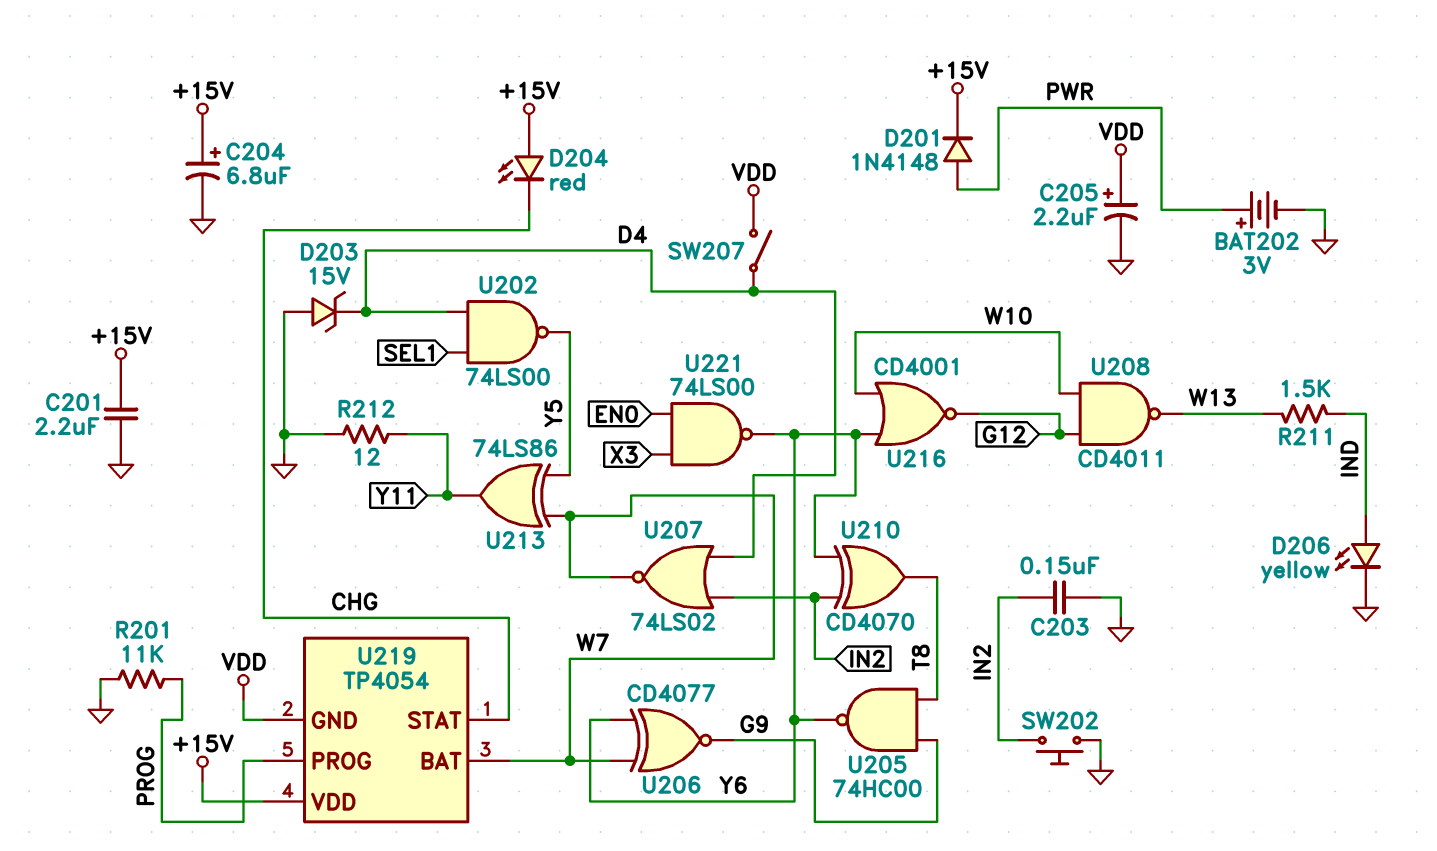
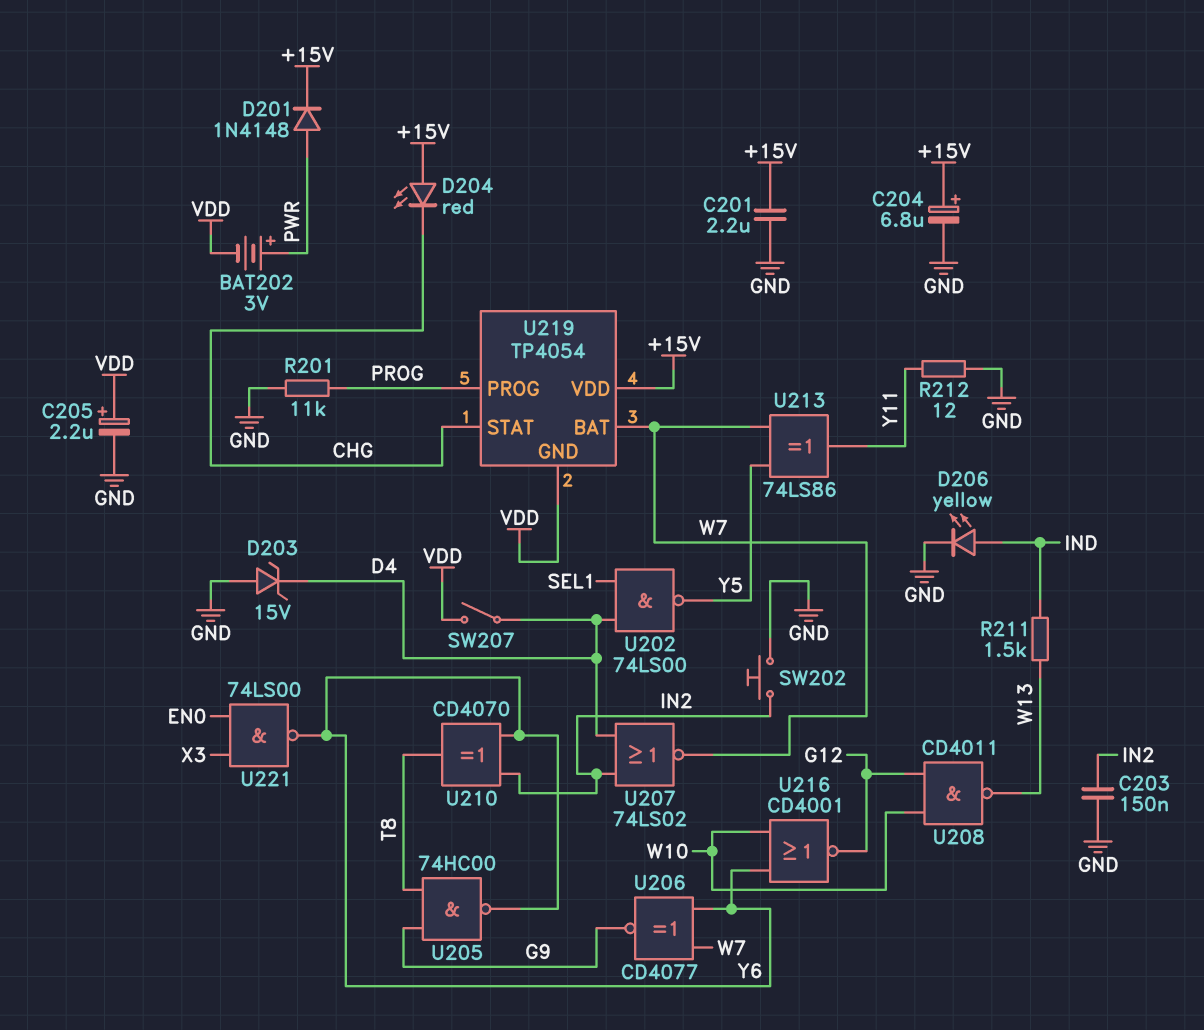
BAT202: 3V (plus PWR, minus GND) -> 3V (plus PWR, minus VDD)

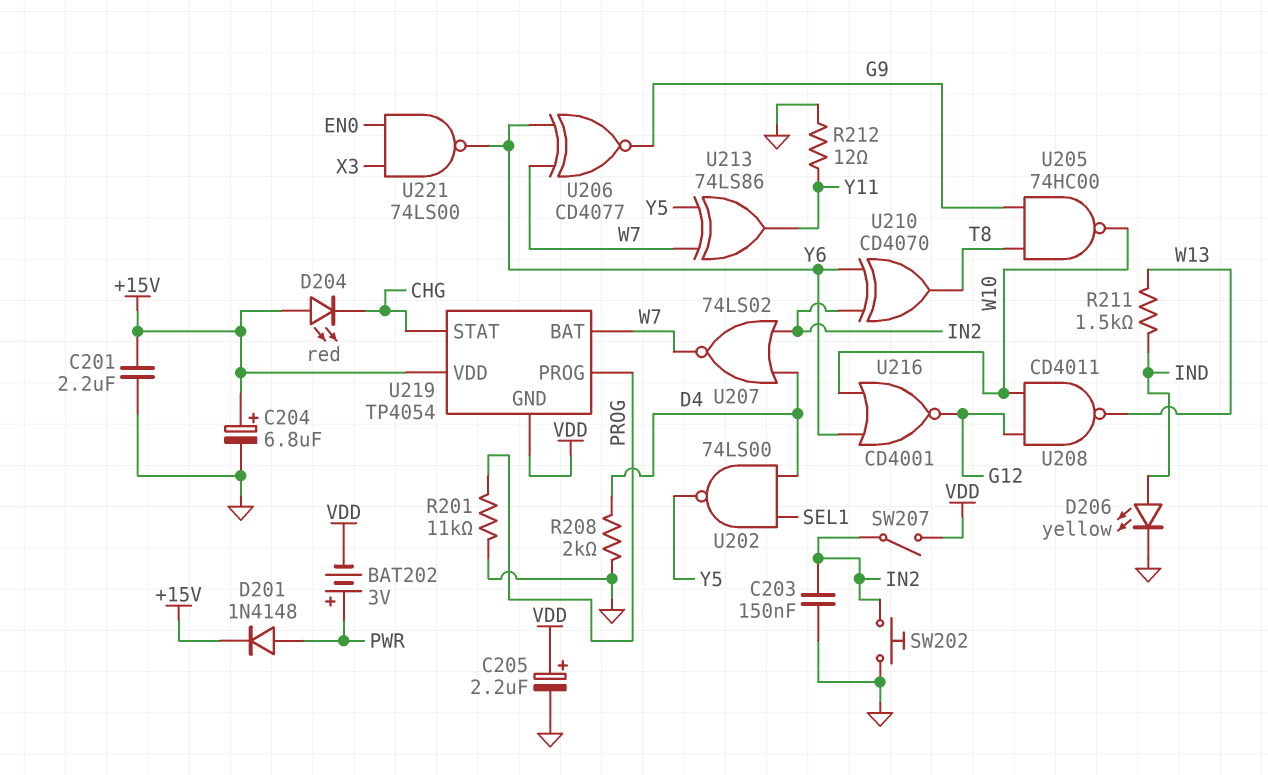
D203: zener 15V (A GND, K D4) -> none
R208: none -> 2k (D4, GND)
SW207: switch (D4, VDD) -> switch (IN2, VDD)
U205: NAND 74HC00 (in G9, in T8, out Y6) -> NAND 74HC00 (in G9, in T8, out W10)

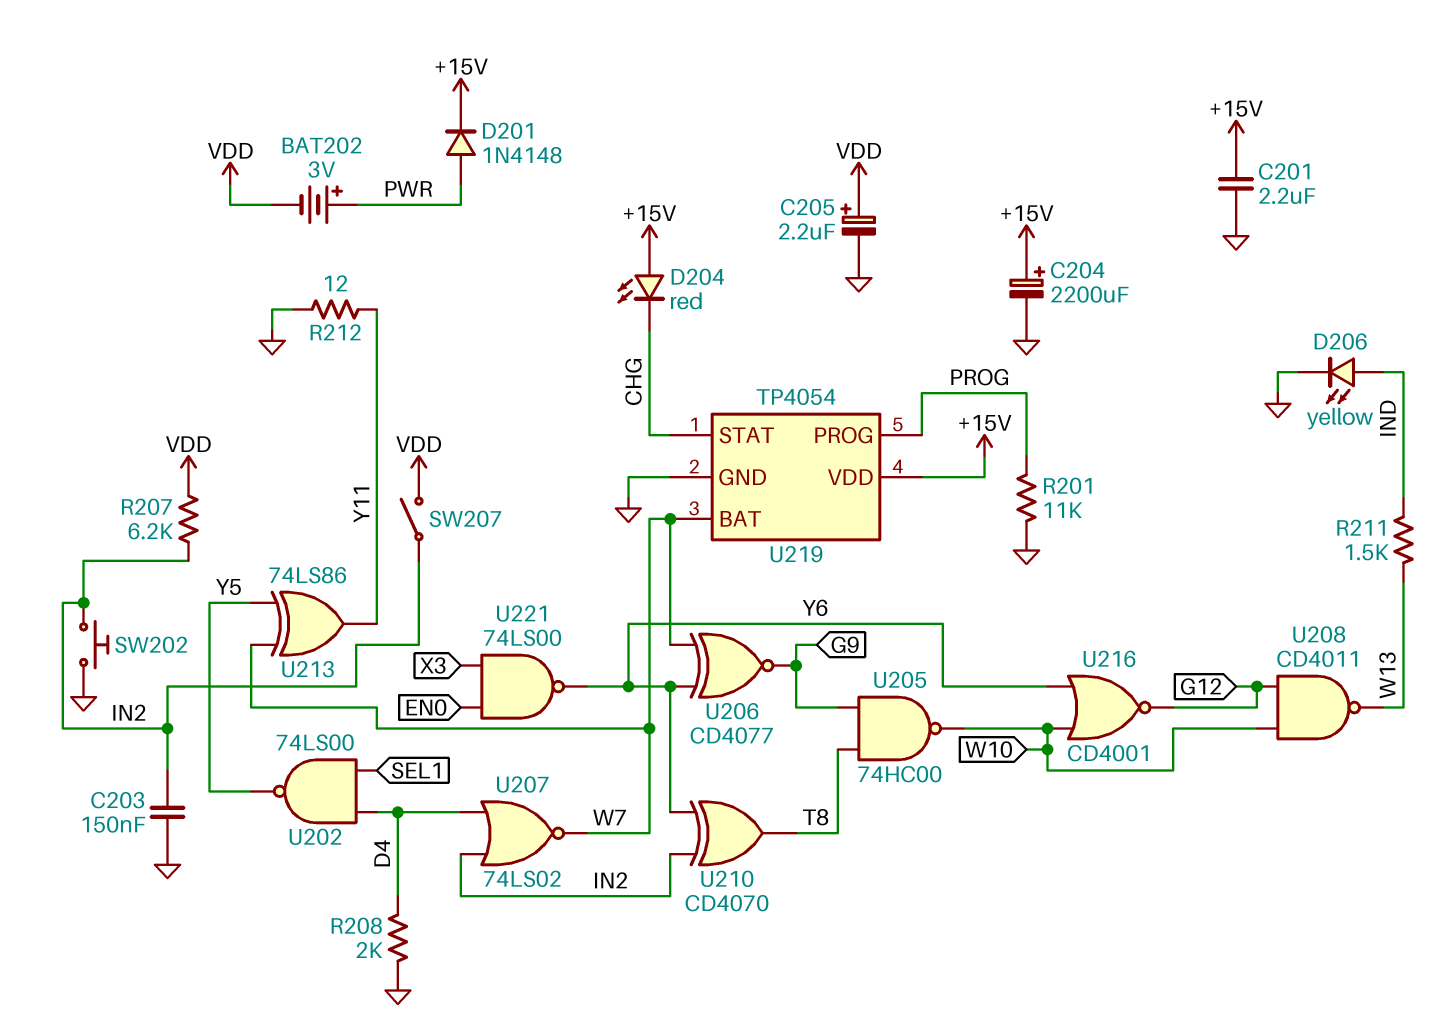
C204: 6.8uF (plus +15V, minus GND) -> 2200uF (plus +15V, minus GND)
R207: none -> 6.2k (IN2, VDD)
U219 pin GND: VDD -> GND

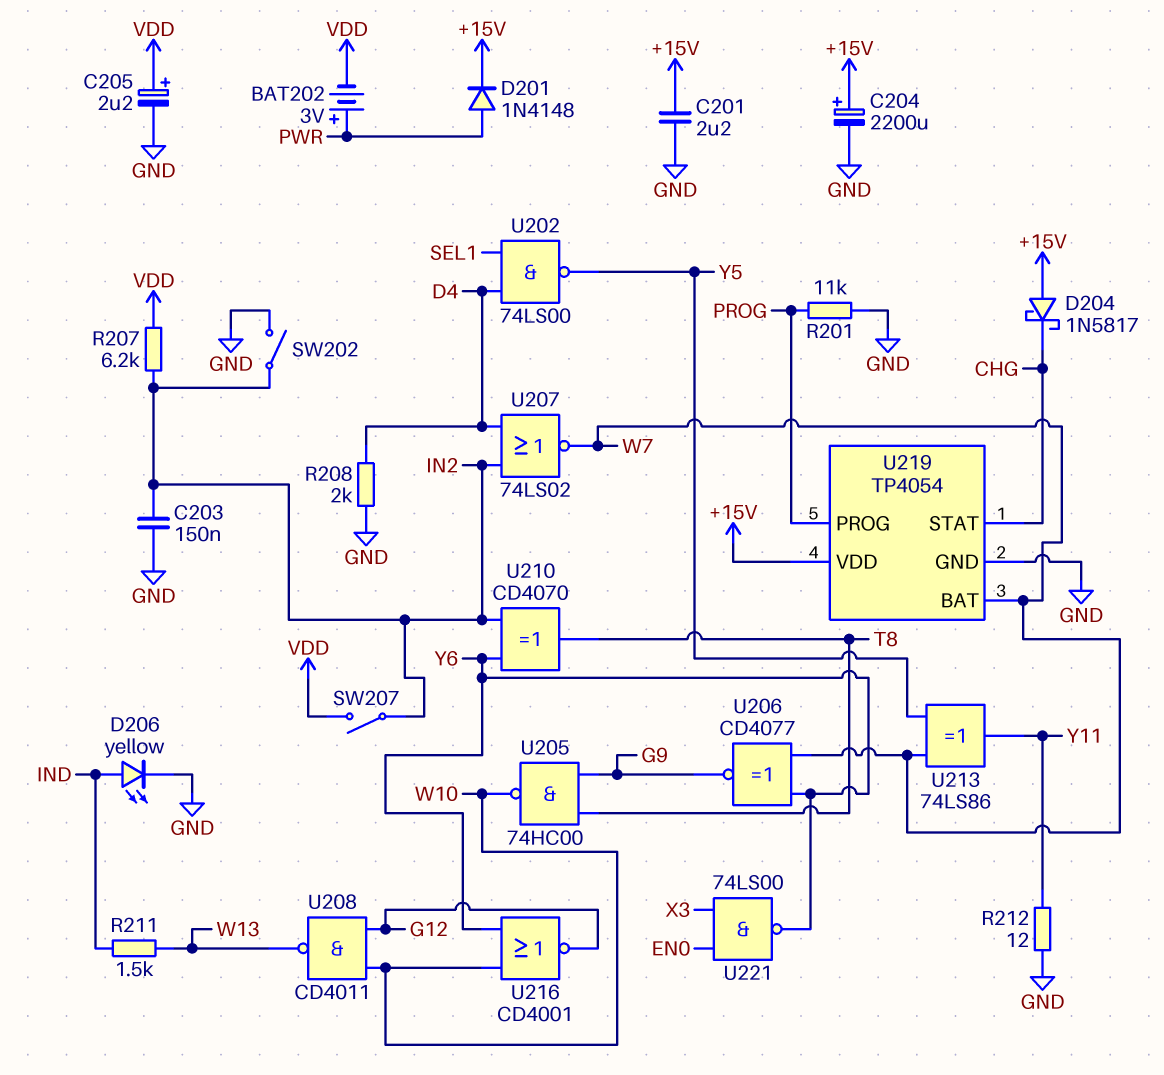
D204: LED red (A +15V, K CHG) -> schottky 1N5817 (A +15V, K CHG)
SW202: button (GND, IN2) -> switch (GND, IN2)

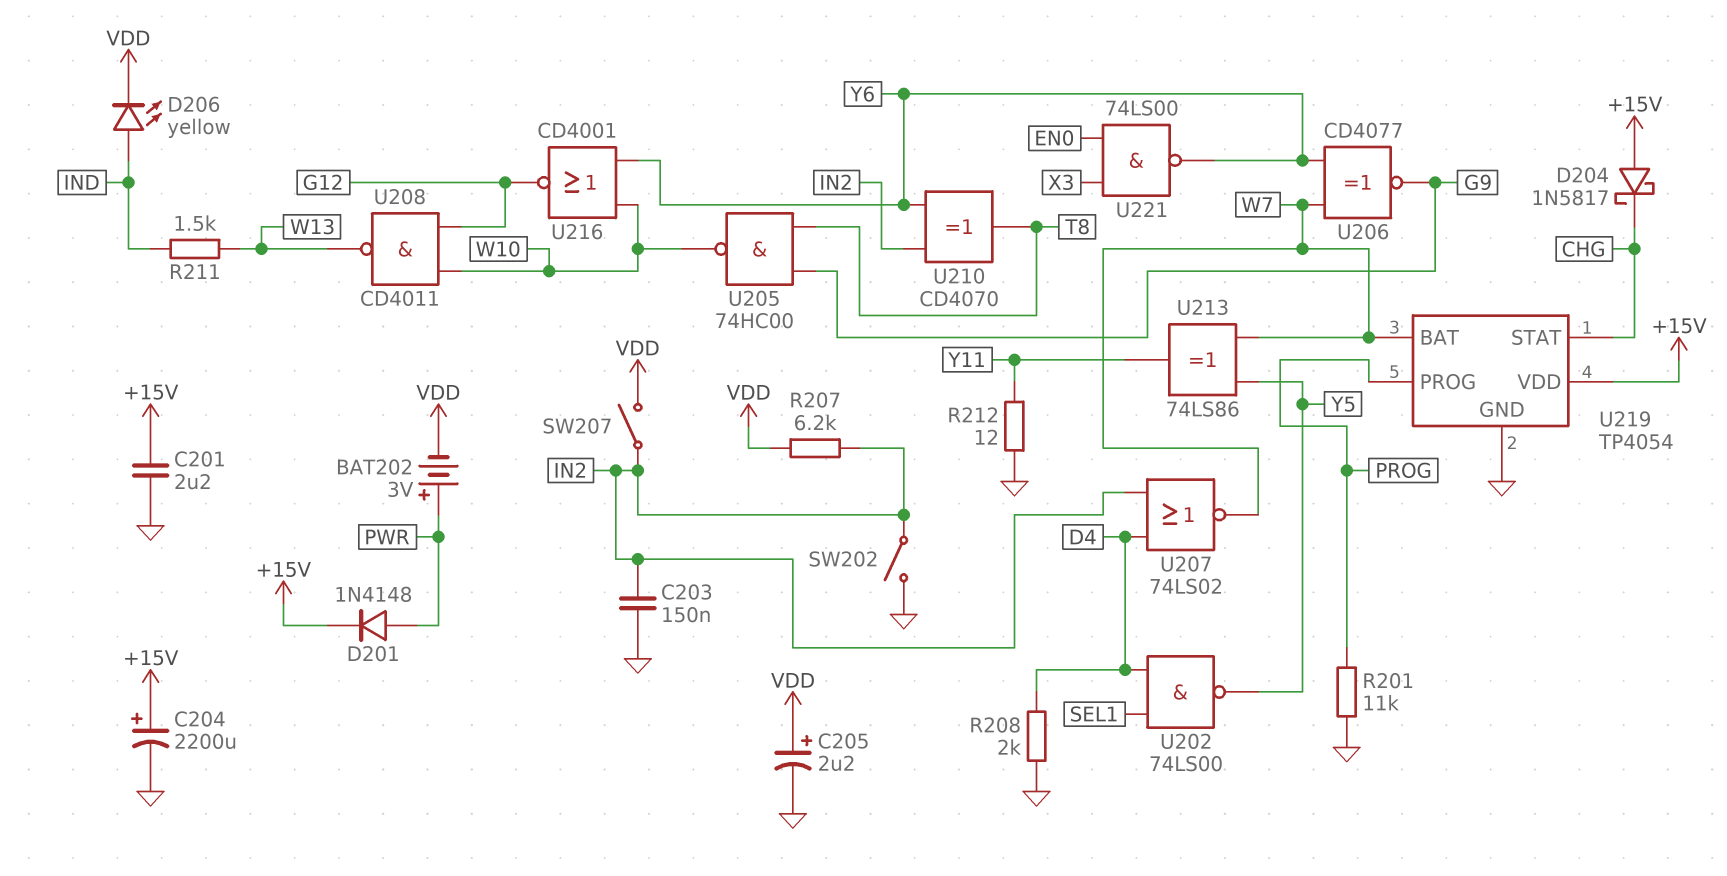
D206: LED yellow (A IND, K GND) -> LED yellow (A IND, K VDD)

